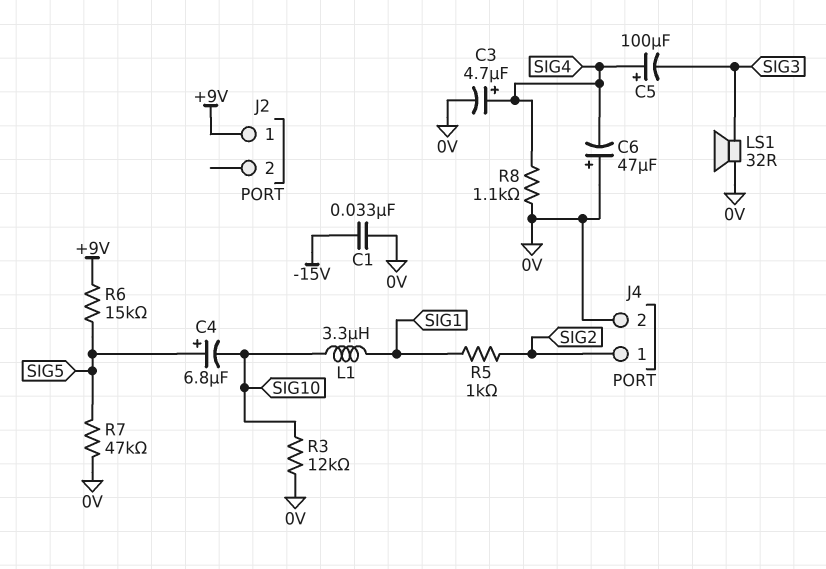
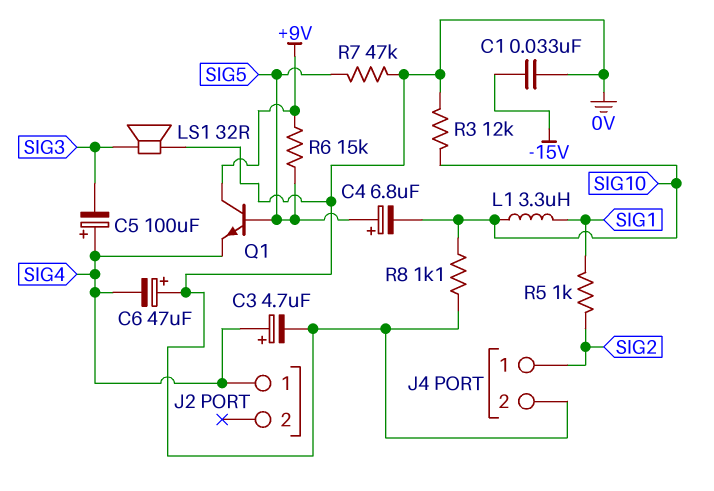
J2 pin 1: +9V -> SIG4
Q1: none -> NPN (B SIG5, C +9V, E SIG4)
R8: 1.1k (0V, SIG4) -> 1.1k (0V, SIG10)

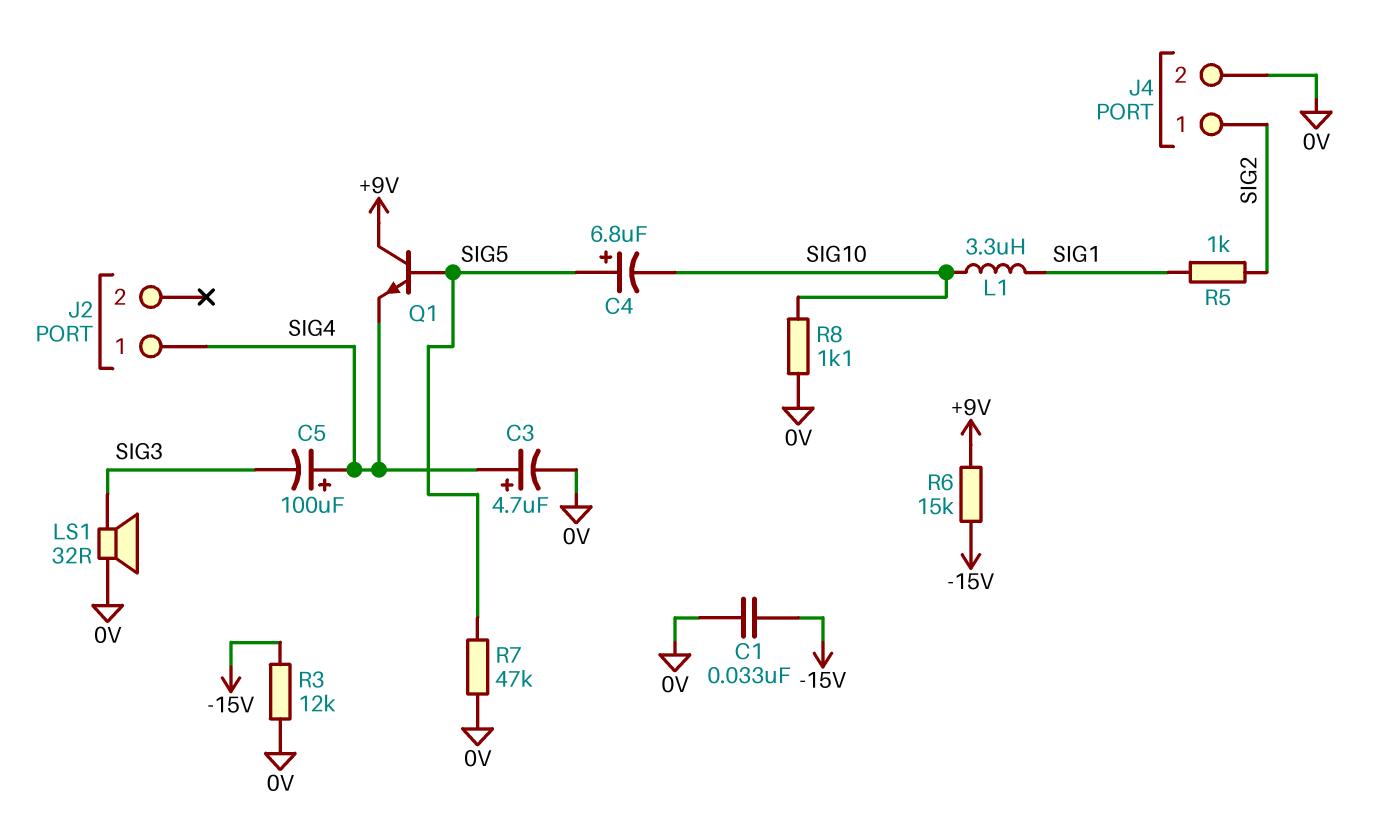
C6: 47uF (plus 0V, minus SIG4) -> none
R3: 12k (0V, SIG10) -> 12k (-15V, 0V)
R6: 15k (+9V, SIG5) -> 15k (+9V, -15V)

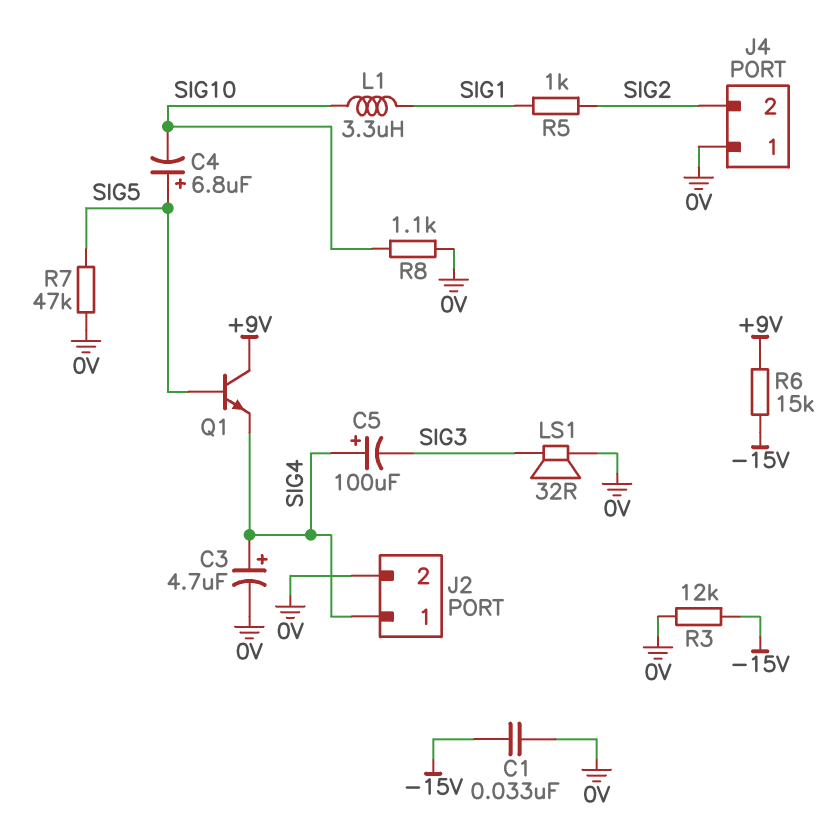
J2 pin 2: none -> 0V
J4 pin 1: SIG2 -> 0V
J4 pin 2: 0V -> SIG2

